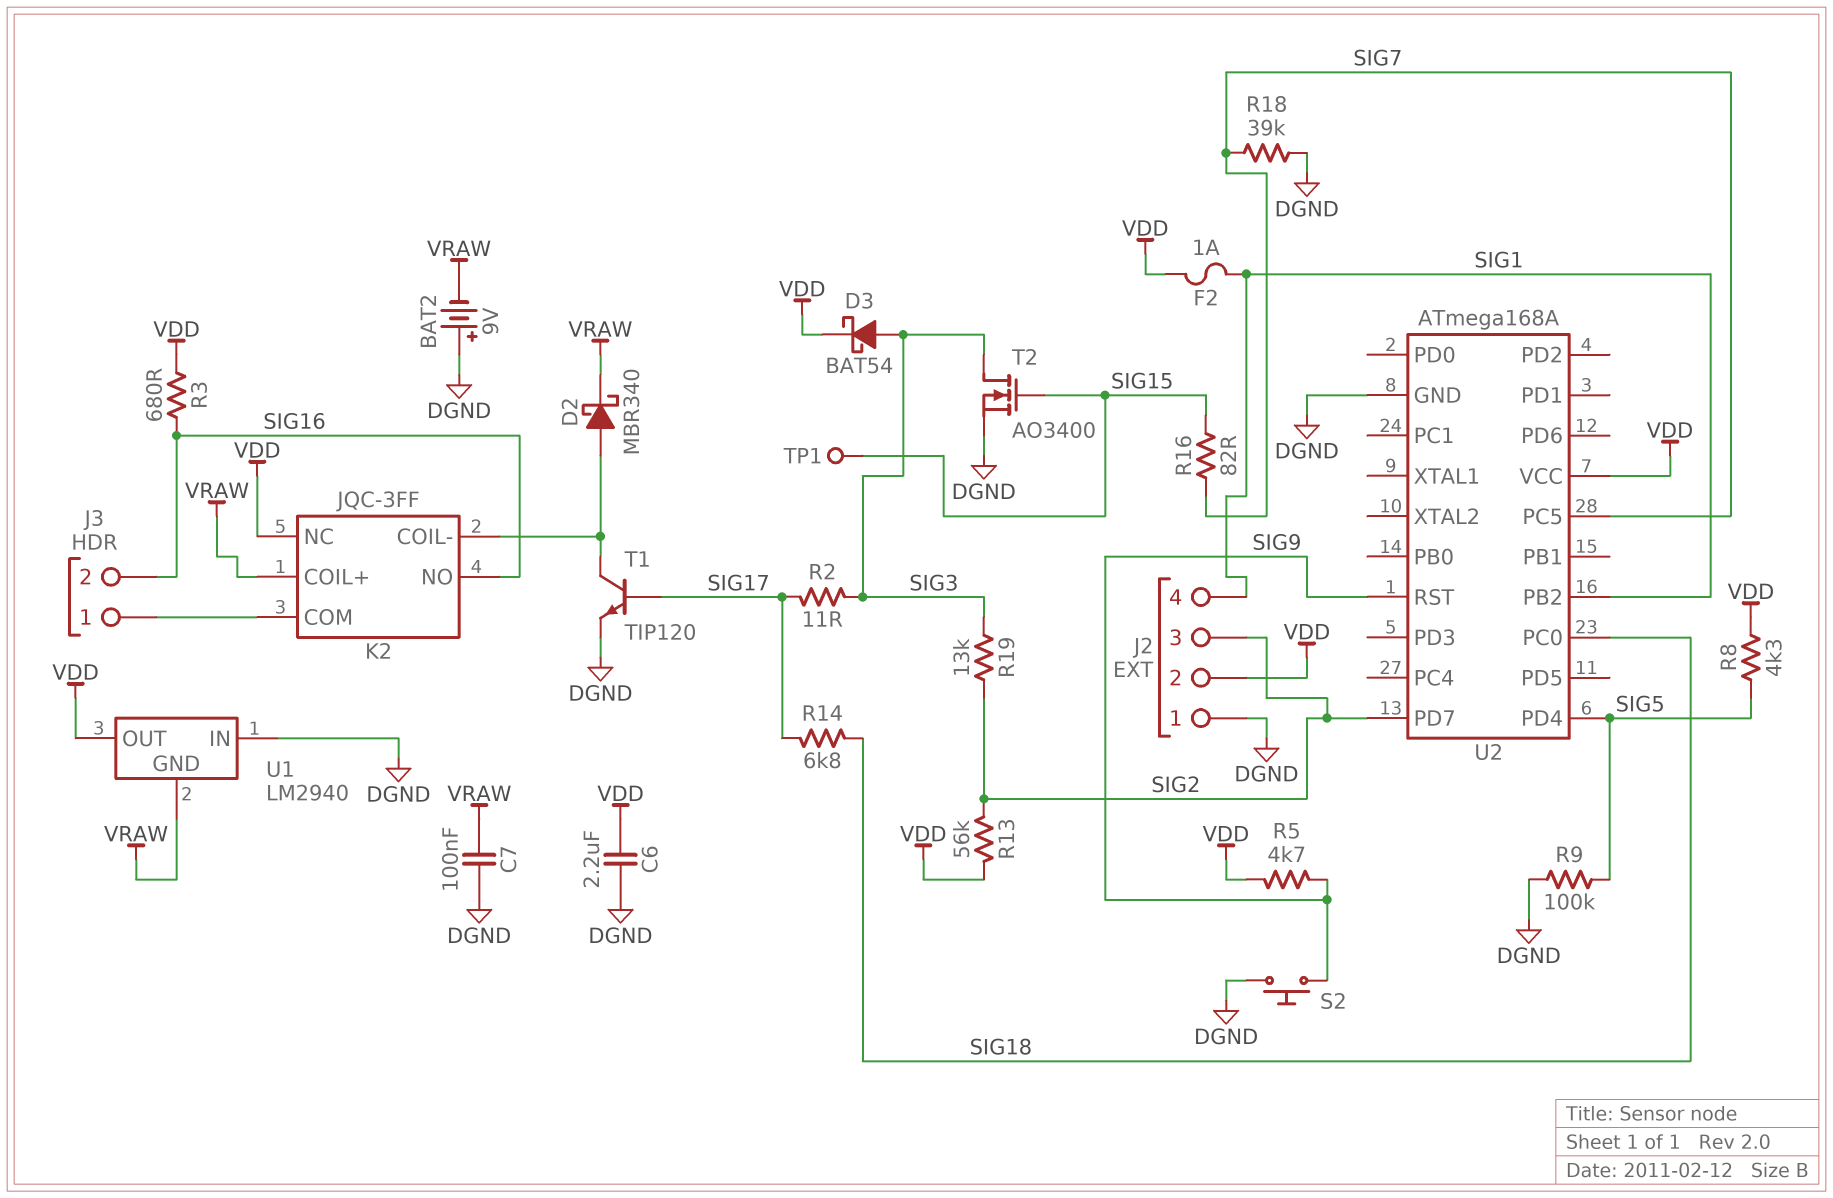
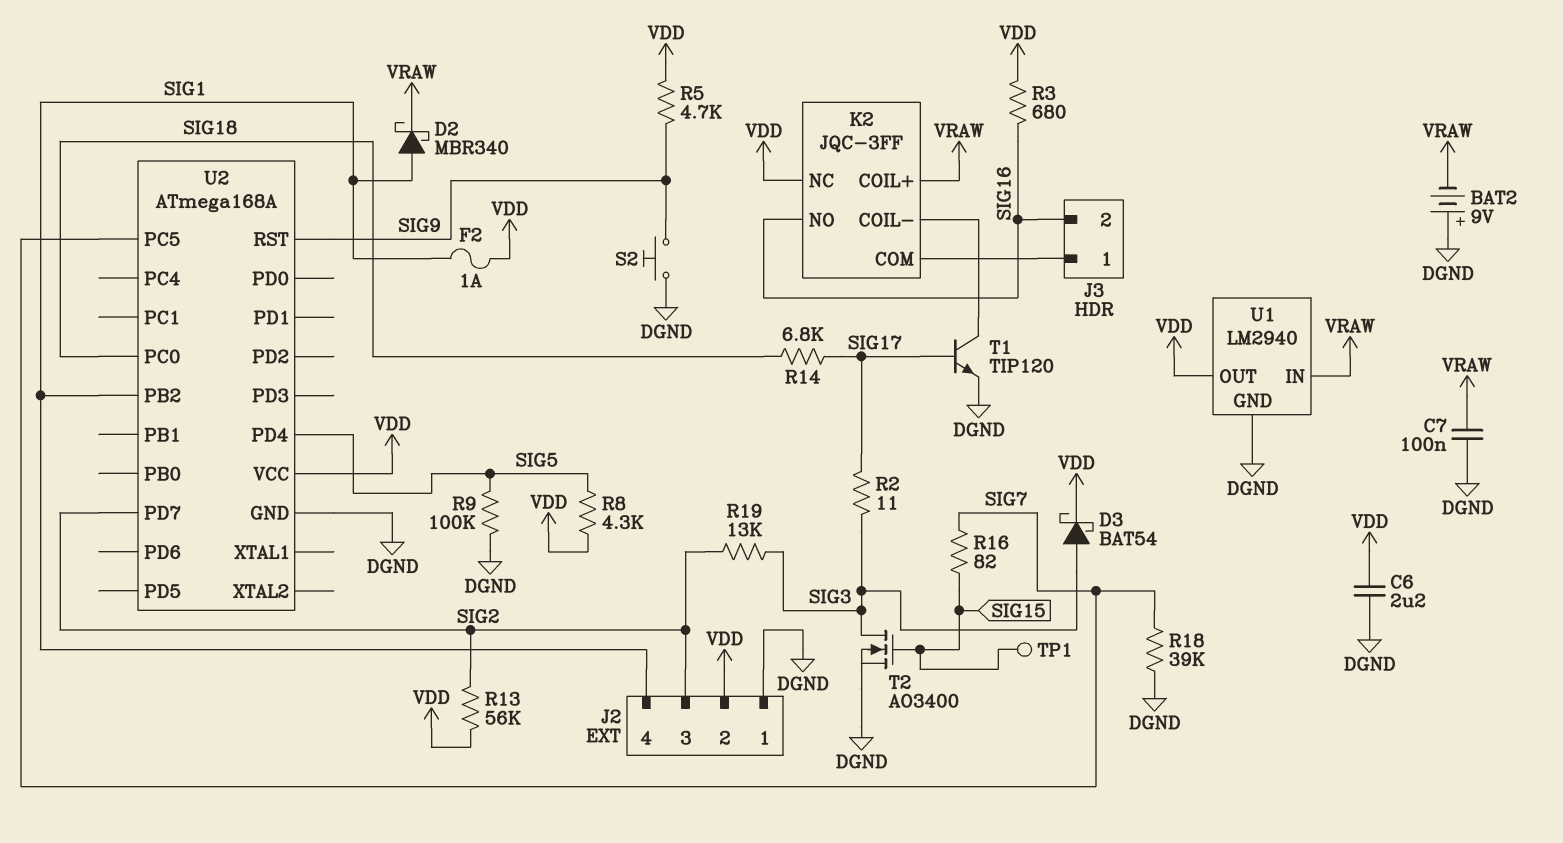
D2: schottky MBR340 (A K2/COIL-, K VRAW) -> schottky MBR340 (A SIG1, K VRAW)
U1 pin GND: VRAW -> DGND
U1 pin IN: DGND -> VRAW

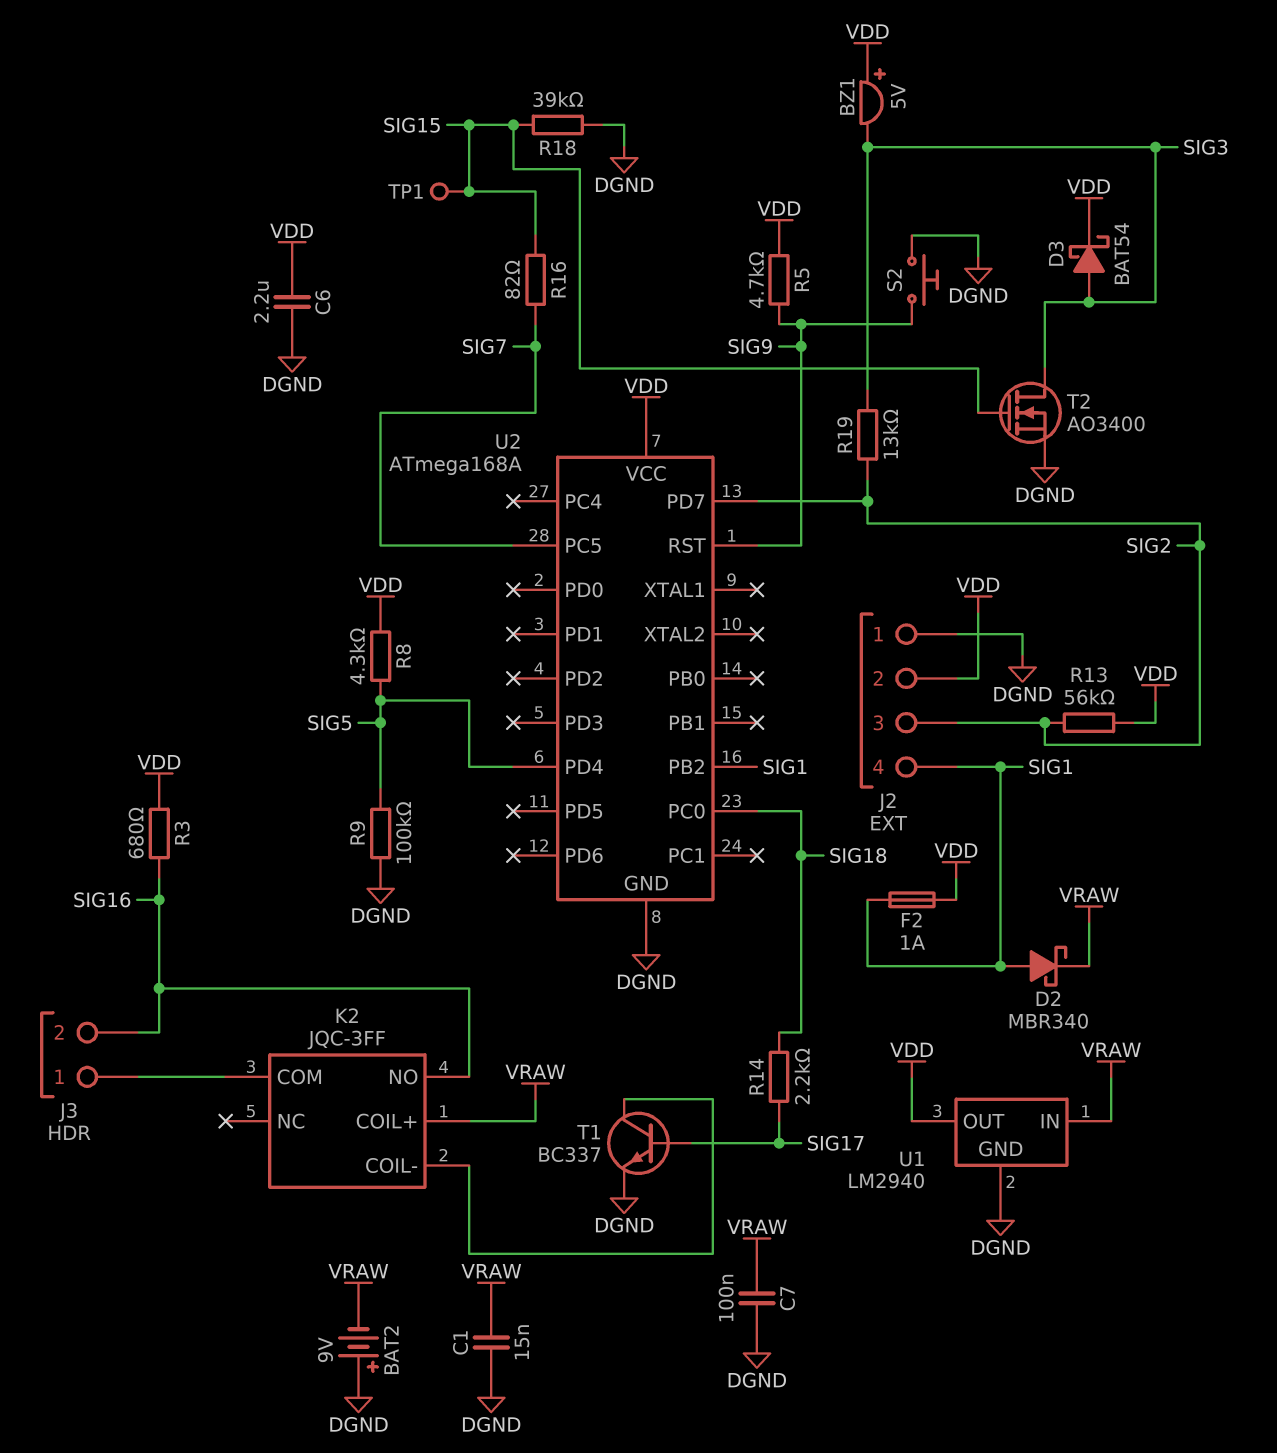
BZ1: none -> buzzer 5V (plus VDD, minus SIG3)
C1: none -> 15nF (DGND, VRAW)
K2 pin NC: VDD -> none
R2: 11 (SIG3, SIG17) -> none
R14: 6.8k (SIG17, SIG18) -> 2.2k (SIG17, SIG18)
R18: 39k (DGND, SIG7) -> 39k (DGND, SIG15)
T1: NPN TIP120 (B SIG17, C K2/COIL-, E DGND) -> NPN BC337 (B SIG17, C K2/COIL-, E DGND)

